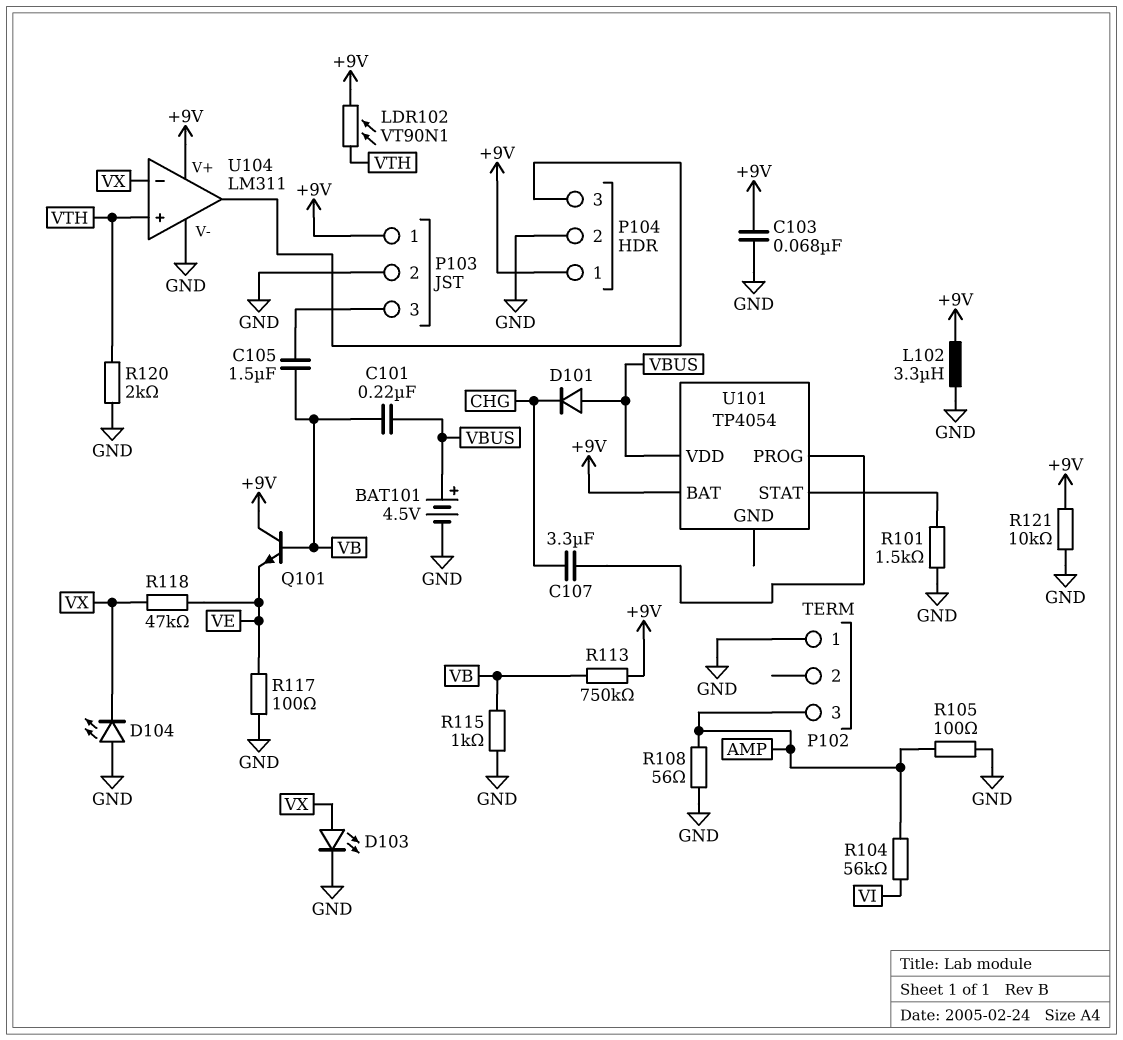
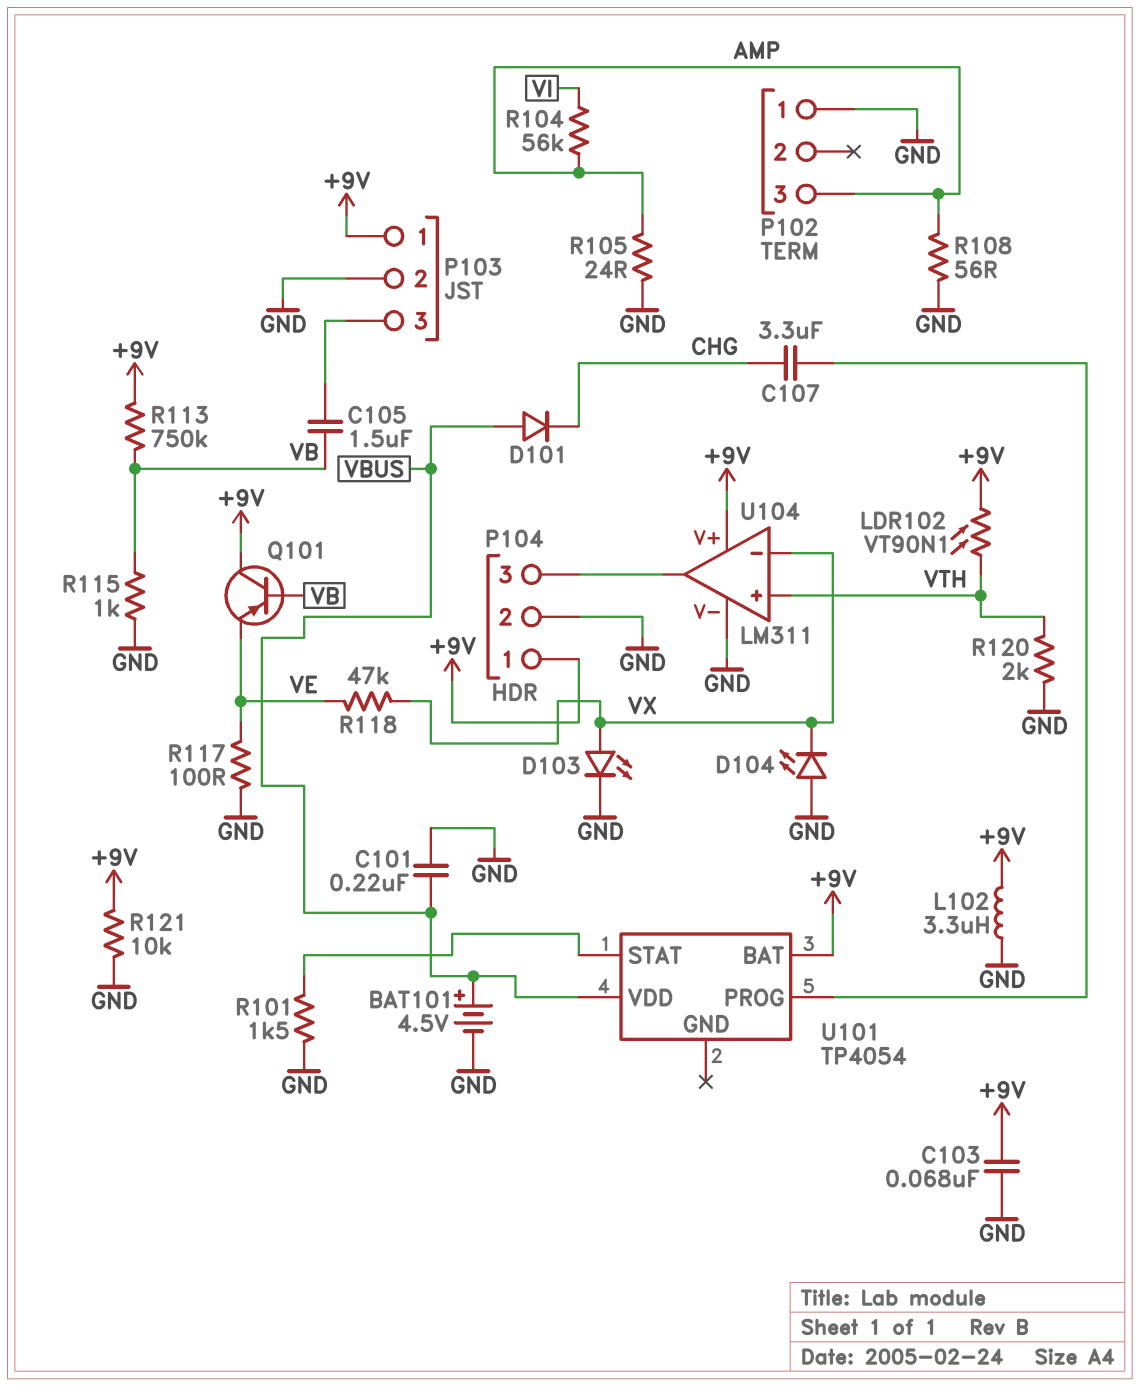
C101: 220nF (VB, VBUS) -> 220nF (GND, VBUS)
Q101: NPN (B VB, C +9V, E VE) -> PNP (B VB, C +9V, E VE)
R105: 100 (AMP, GND) -> 24 (AMP, GND)

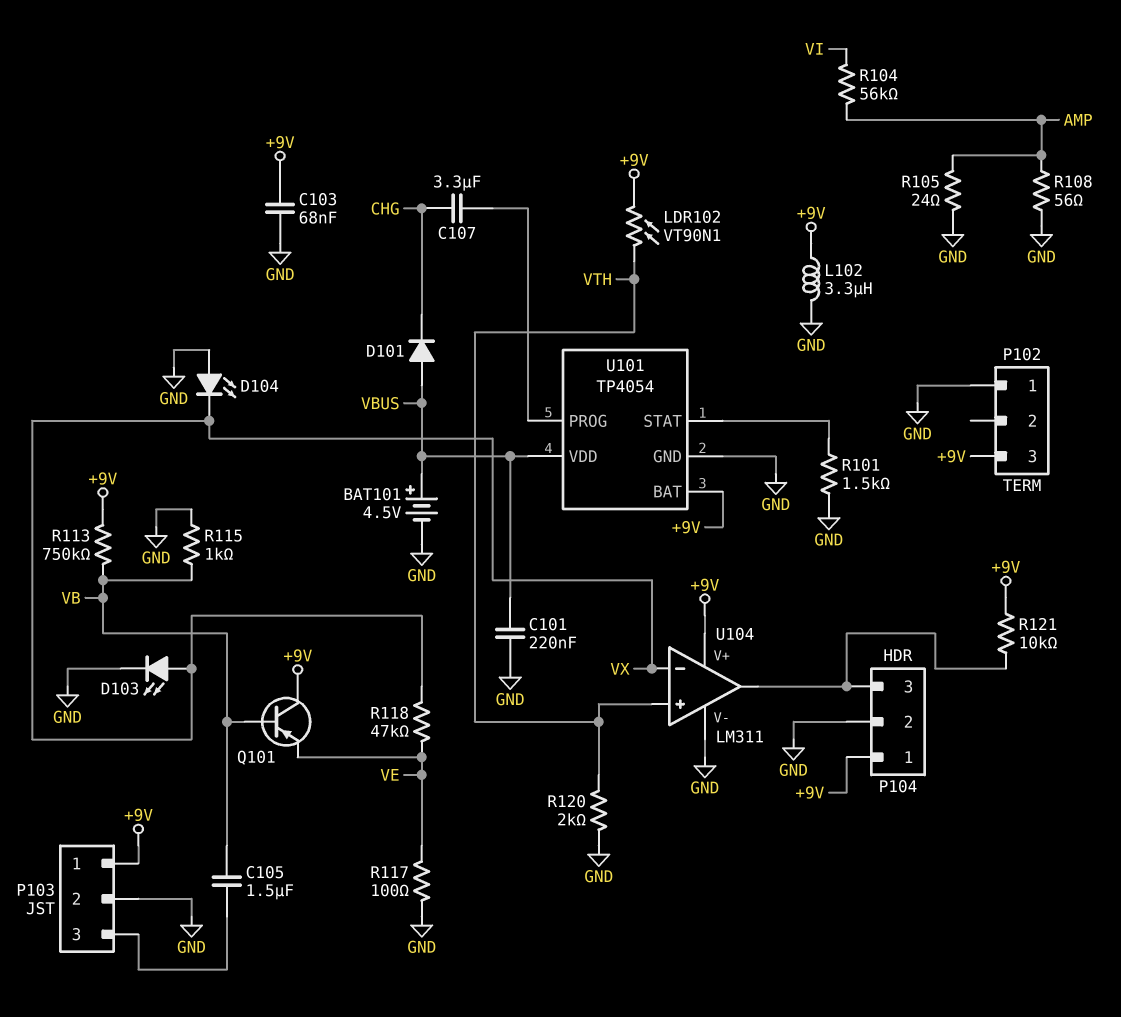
P102 pin 3: AMP -> +9V
R121: 10k (+9V, GND) -> 10k (+9V, P104/3)
U101 pin GND: none -> GND

